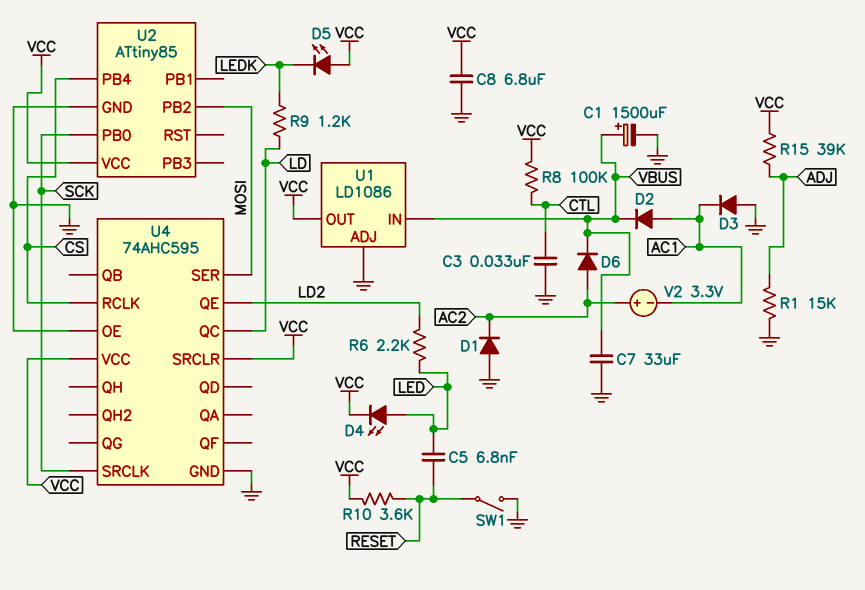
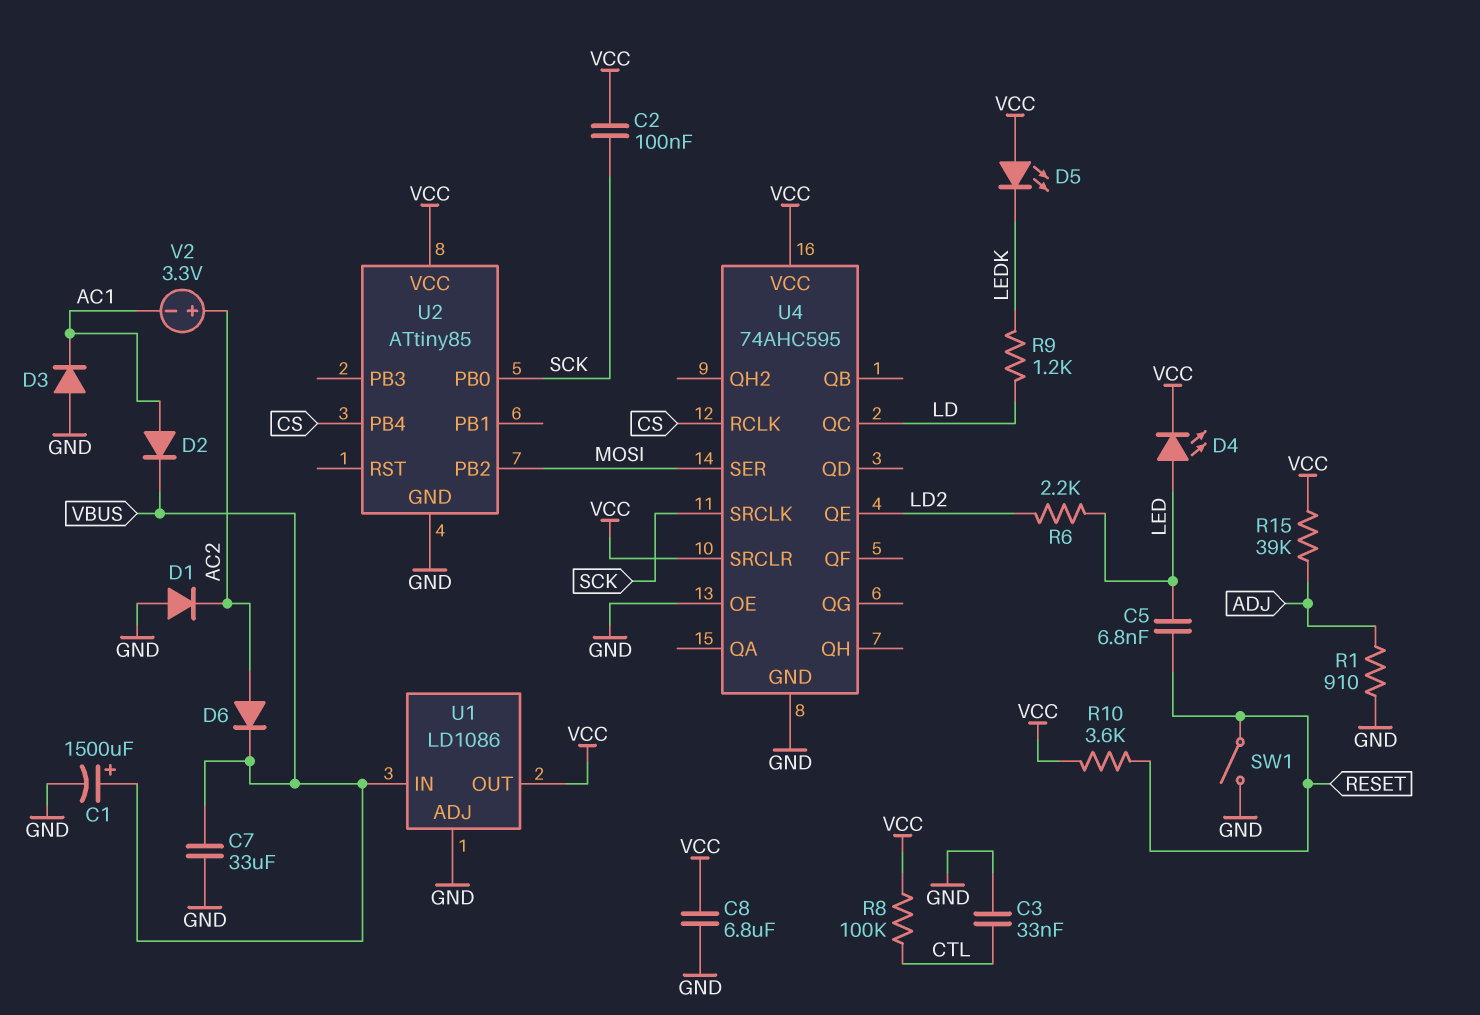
C2: none -> 100nF (SCK, VCC)
R1: 15k (ADJ, GND) -> 910 (ADJ, GND)

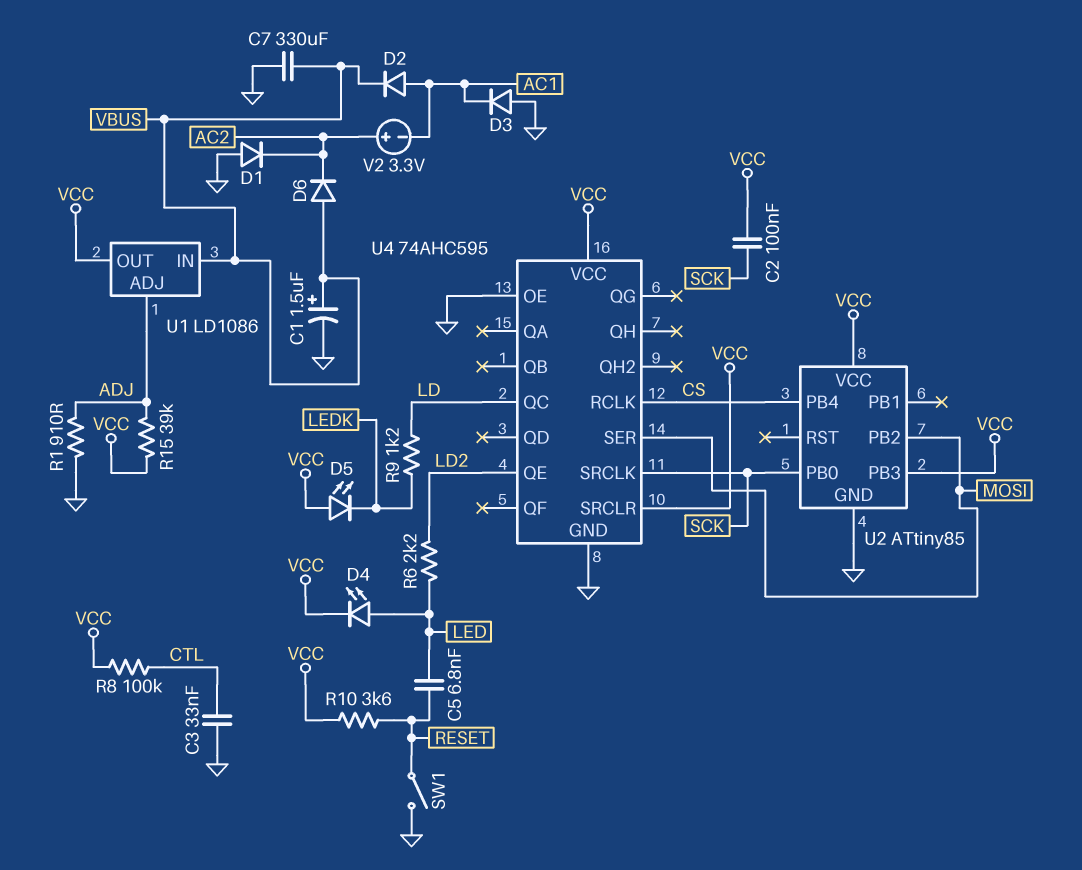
C1: 1500uF (plus VBUS, minus GND) -> 1.5uF (plus VBUS, minus GND)
C7: 33uF (GND, VBUS) -> 330uF (GND, VBUS)
C8: 6.8uF (GND, VCC) -> none
D6: diode (A AC2, K VBUS) -> diode (A VBUS, K AC2)
U1 pin ADJ: GND -> ADJ
U2 pin PB3: none -> VCC

